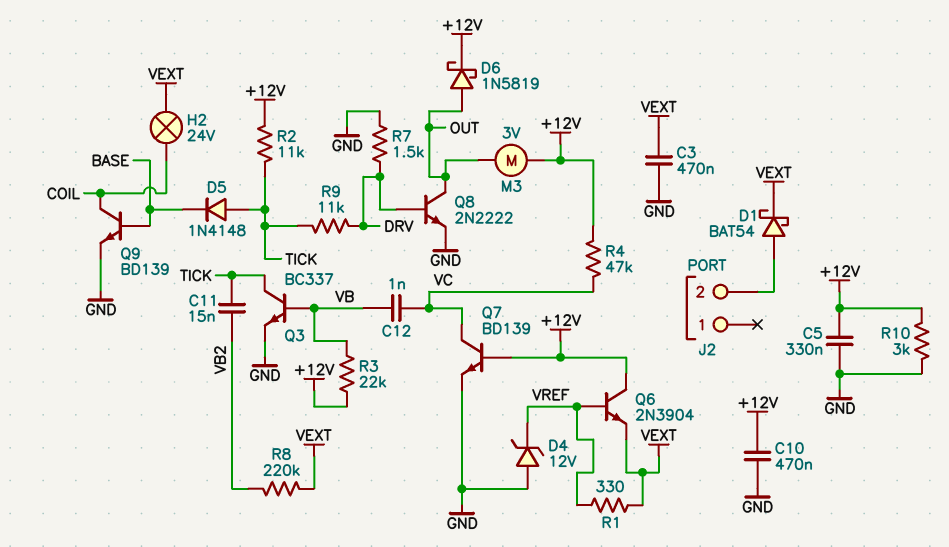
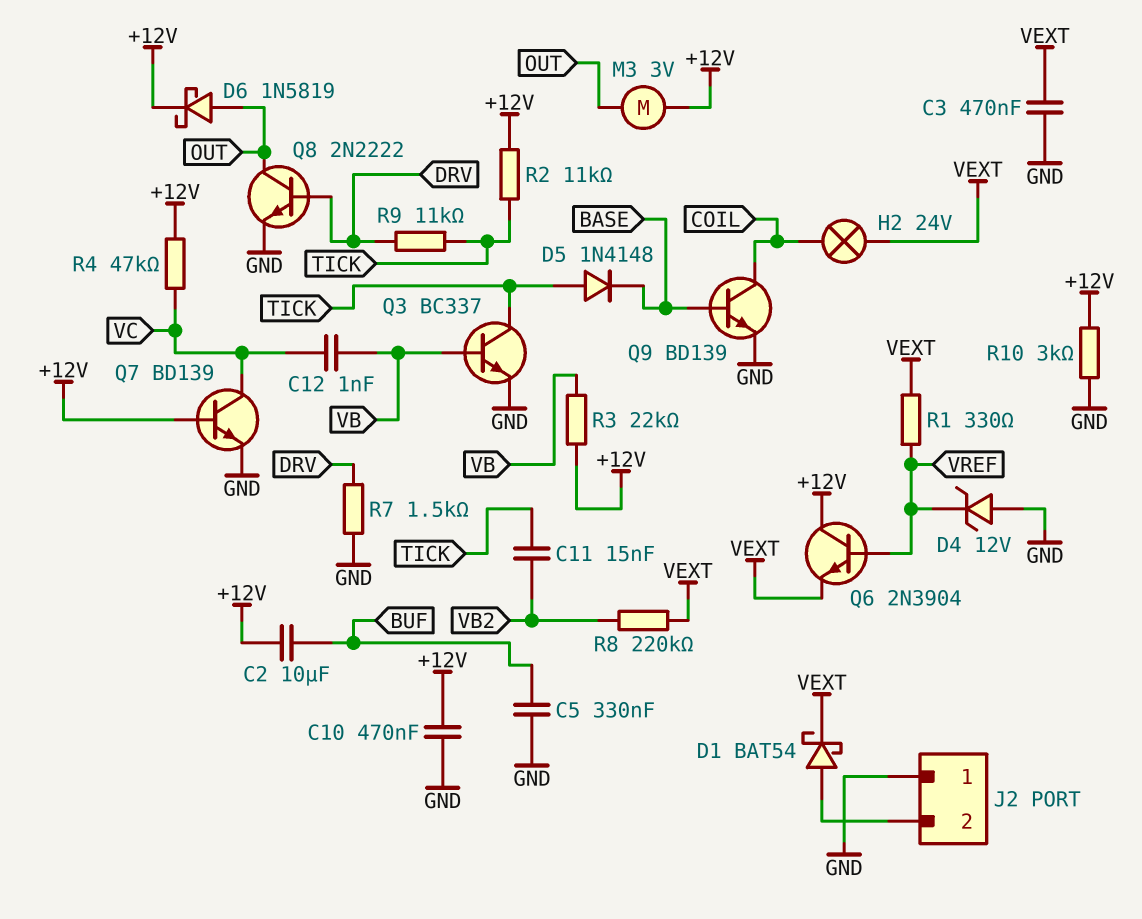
C2: none -> 10uF (+12V, BUF)
C5: 330nF (+12V, GND) -> 330nF (BUF, GND)
J2 pin 1: none -> GND

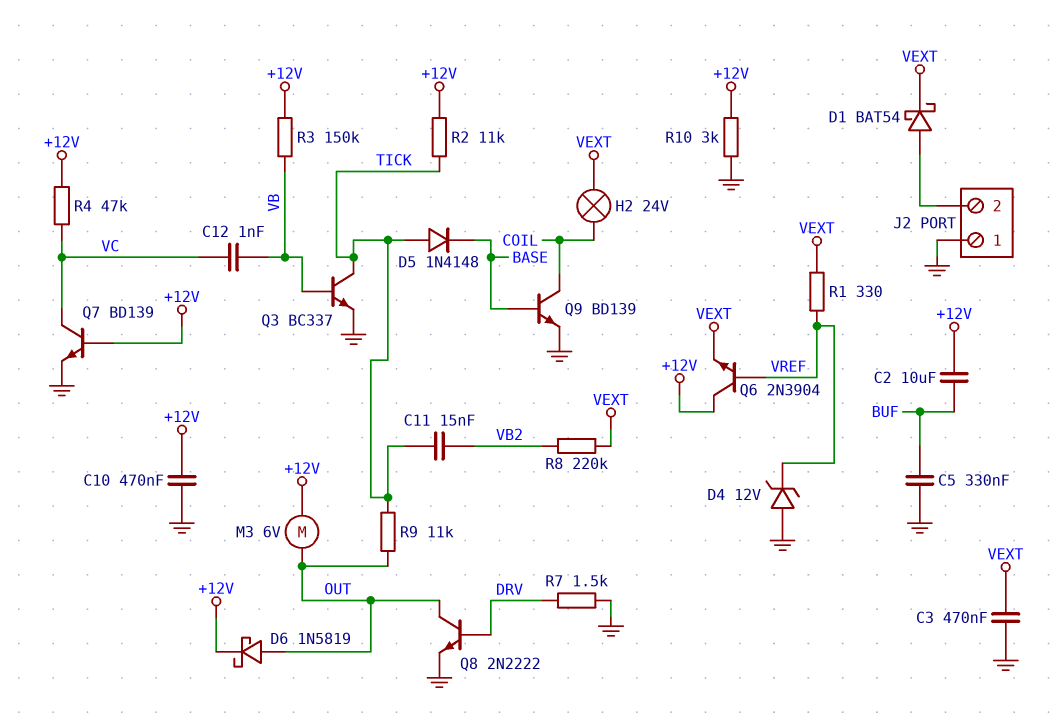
M3: motor 3V (+12V, OUT) -> motor 6V (+12V, OUT)
R3: 22k (+12V, VB) -> 150k (+12V, VB)
R9: 11k (DRV, TICK) -> 11k (OUT, TICK)

